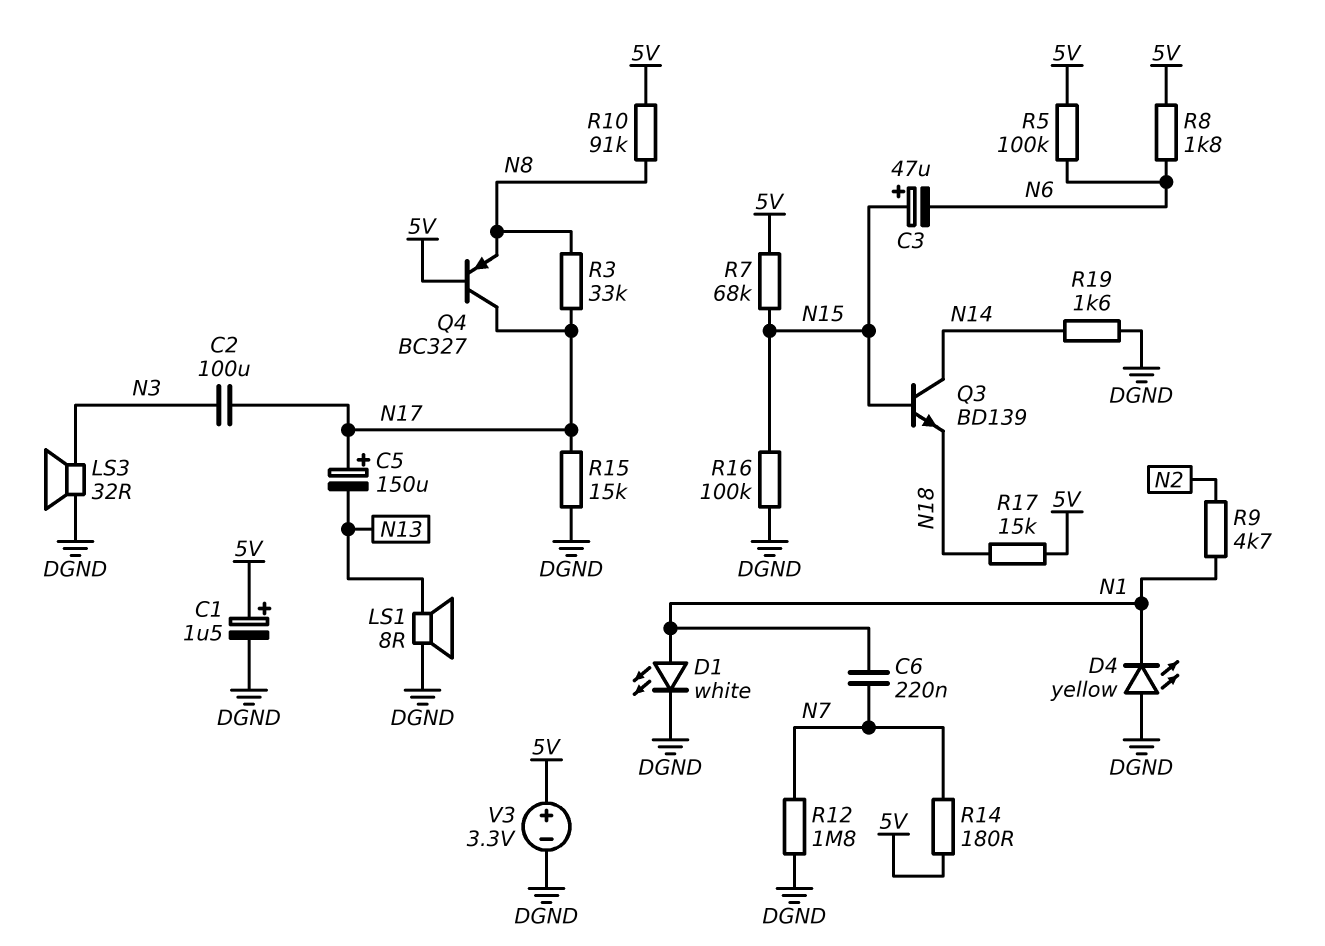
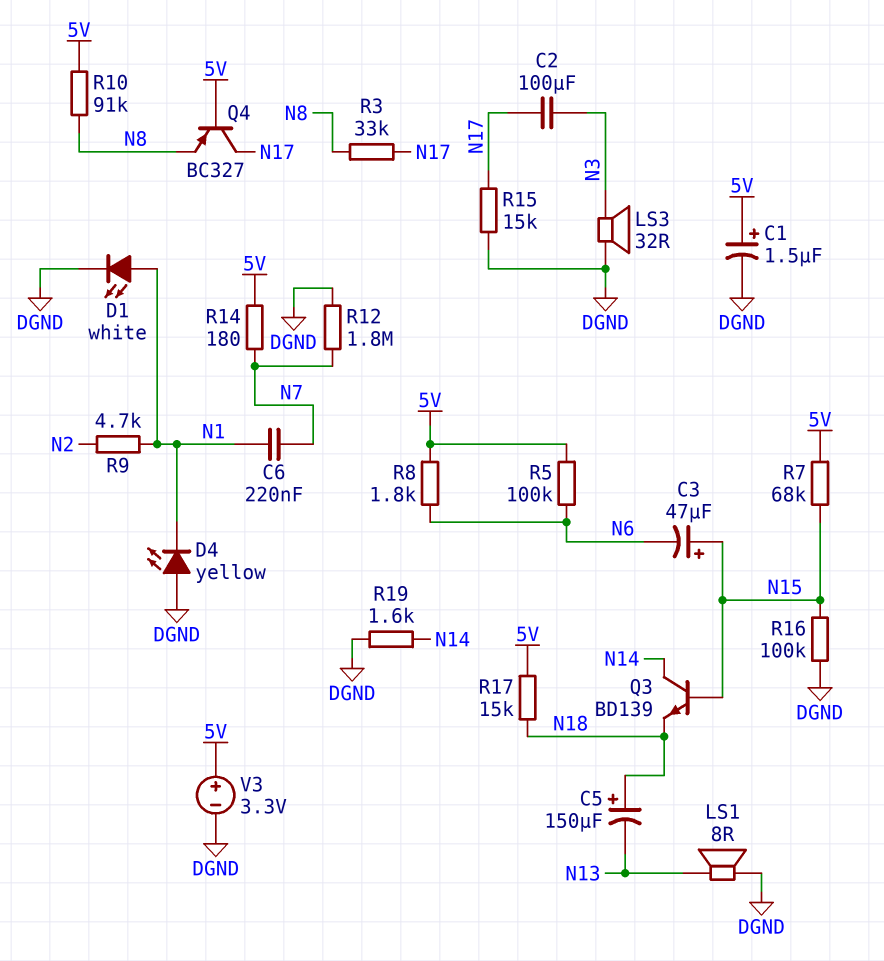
C5: 150uF (plus N17, minus N13) -> 150uF (plus N18, minus N13)

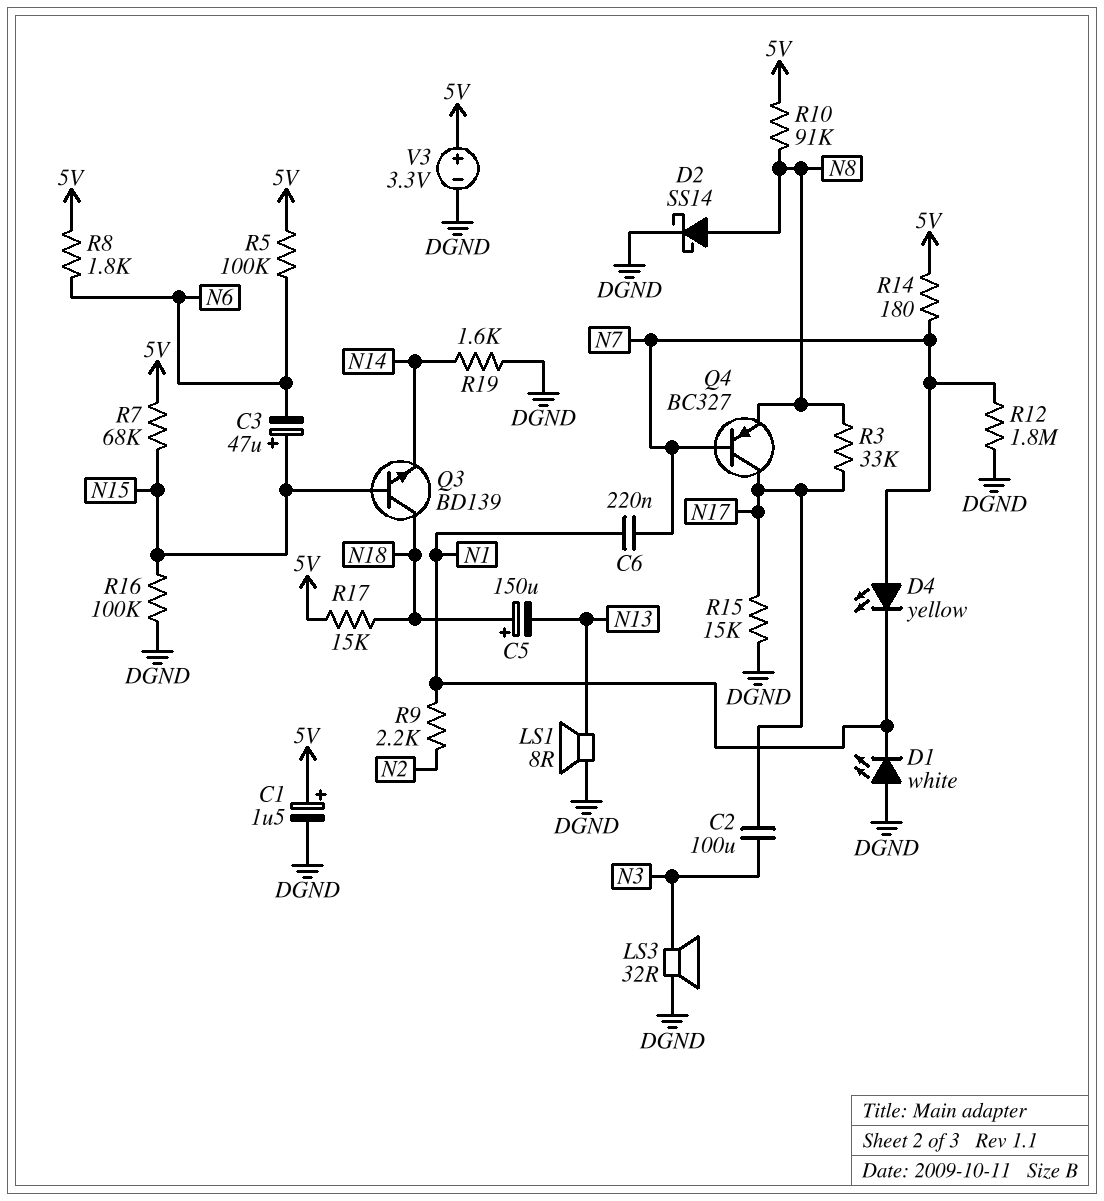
D1: LED white (A N1, K DGND) -> LED white (A DGND, K N1)
D2: none -> schottky SS14 (A N8, K DGND)
D4: LED yellow (A DGND, K N1) -> LED yellow (A N7, K N1)
Q3: NPN BD139 (B N15, C N14, E N18) -> NPN BD139 (B N15, C N18, E N14)
Q4: PNP BC327 (B 5V, C N17, E N8) -> PNP BC327 (B N7, C N17, E N8)
R9: 4.7k (N1, N2) -> 2.2k (N1, N2)

